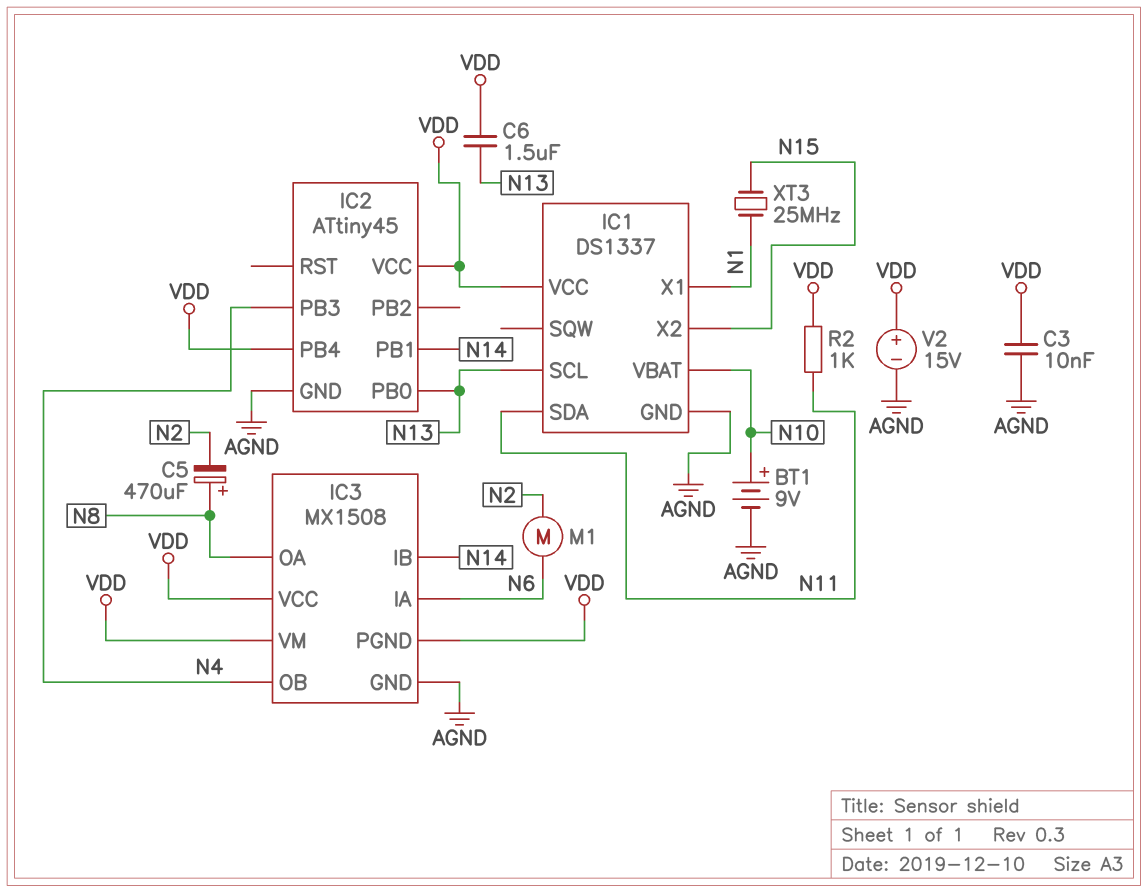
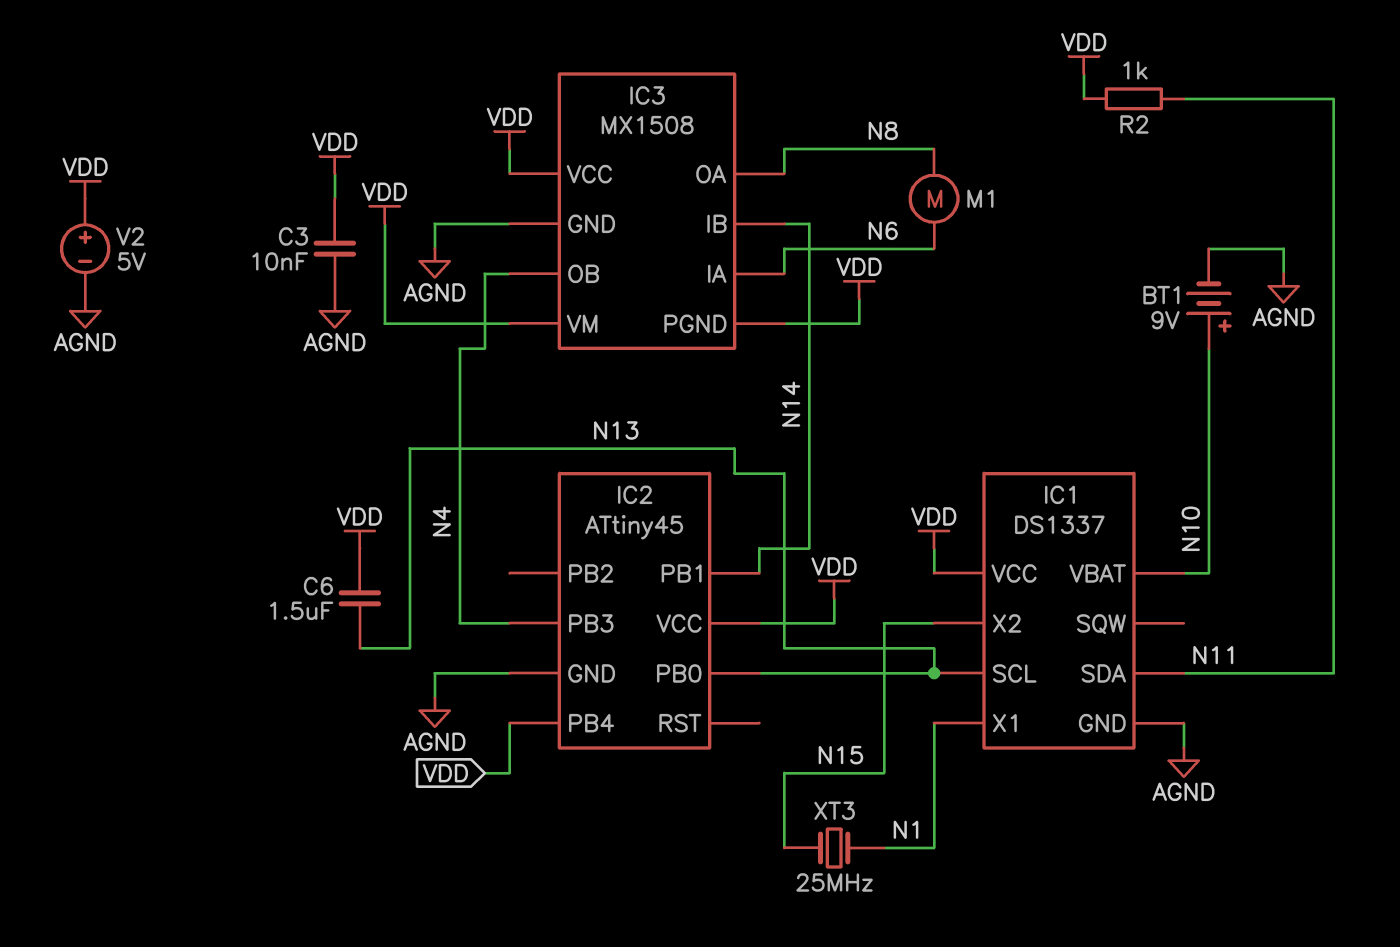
C5: 470uF (plus N8, minus N2) -> none
M1: motor (N2, N6) -> motor (N6, N8)
V2: 15V (plus VDD, minus AGND) -> 5V (plus VDD, minus AGND)

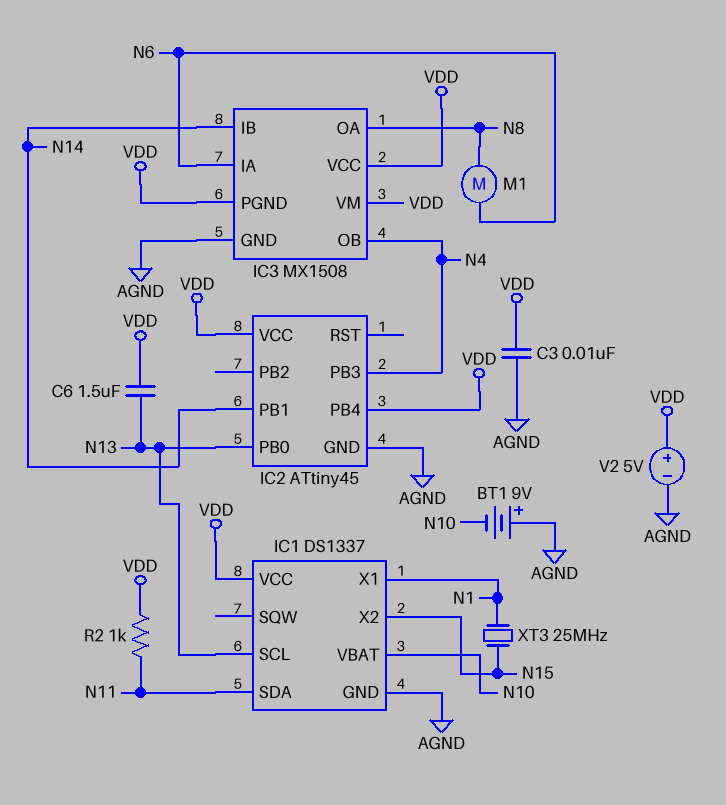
BT1: 9V (plus N10, minus AGND) -> 9V (plus AGND, minus N10)

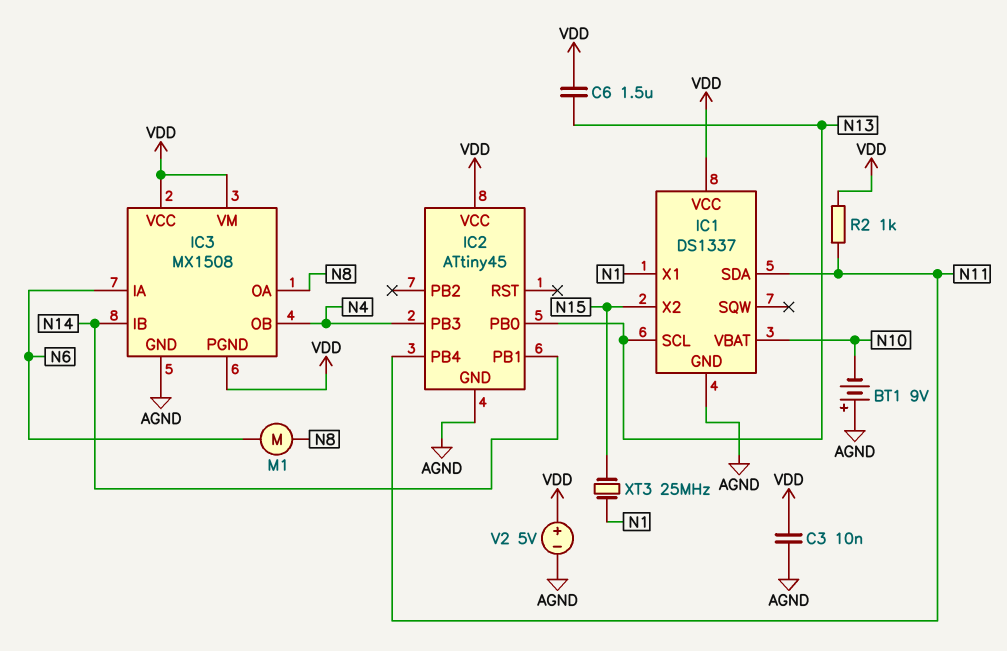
IC2 pin PB4: VDD -> N11

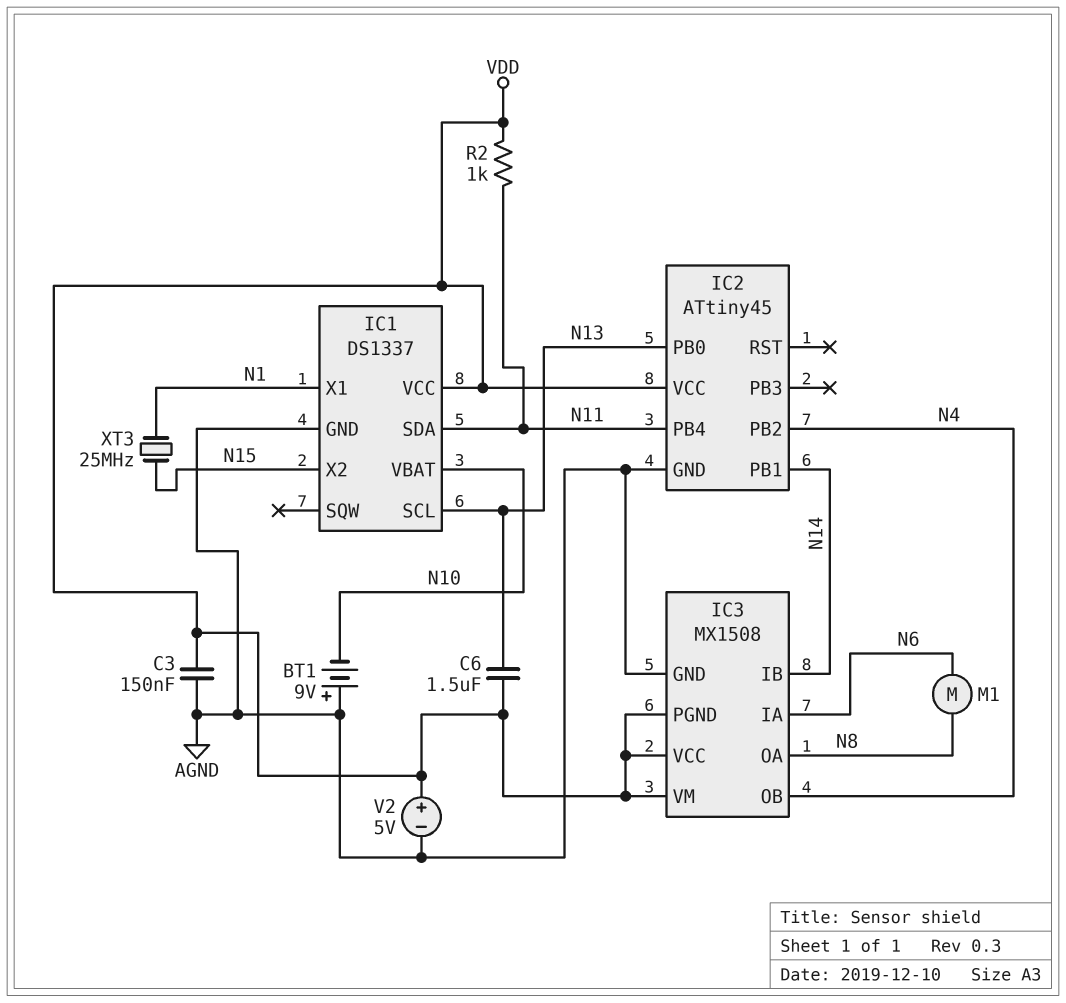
C3: 10nF (AGND, VDD) -> 150nF (AGND, VDD)
IC2 pin PB2: none -> N4
IC2 pin PB3: N4 -> none

